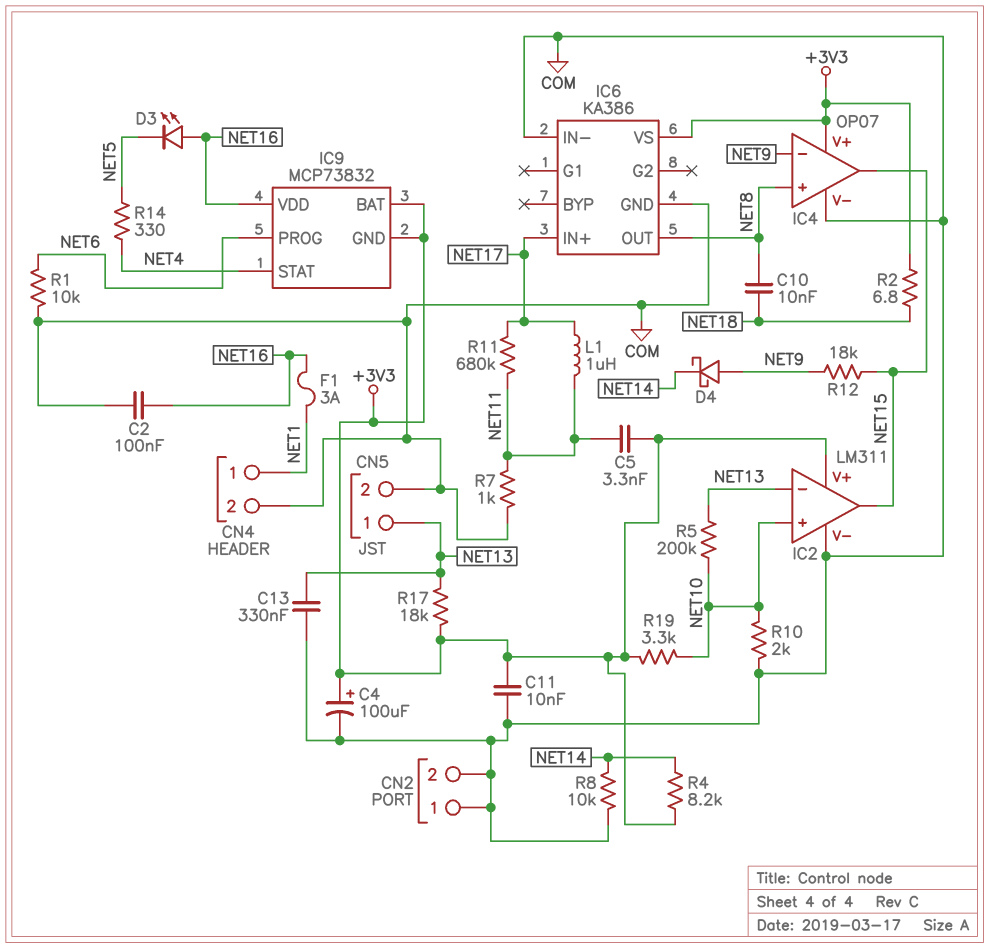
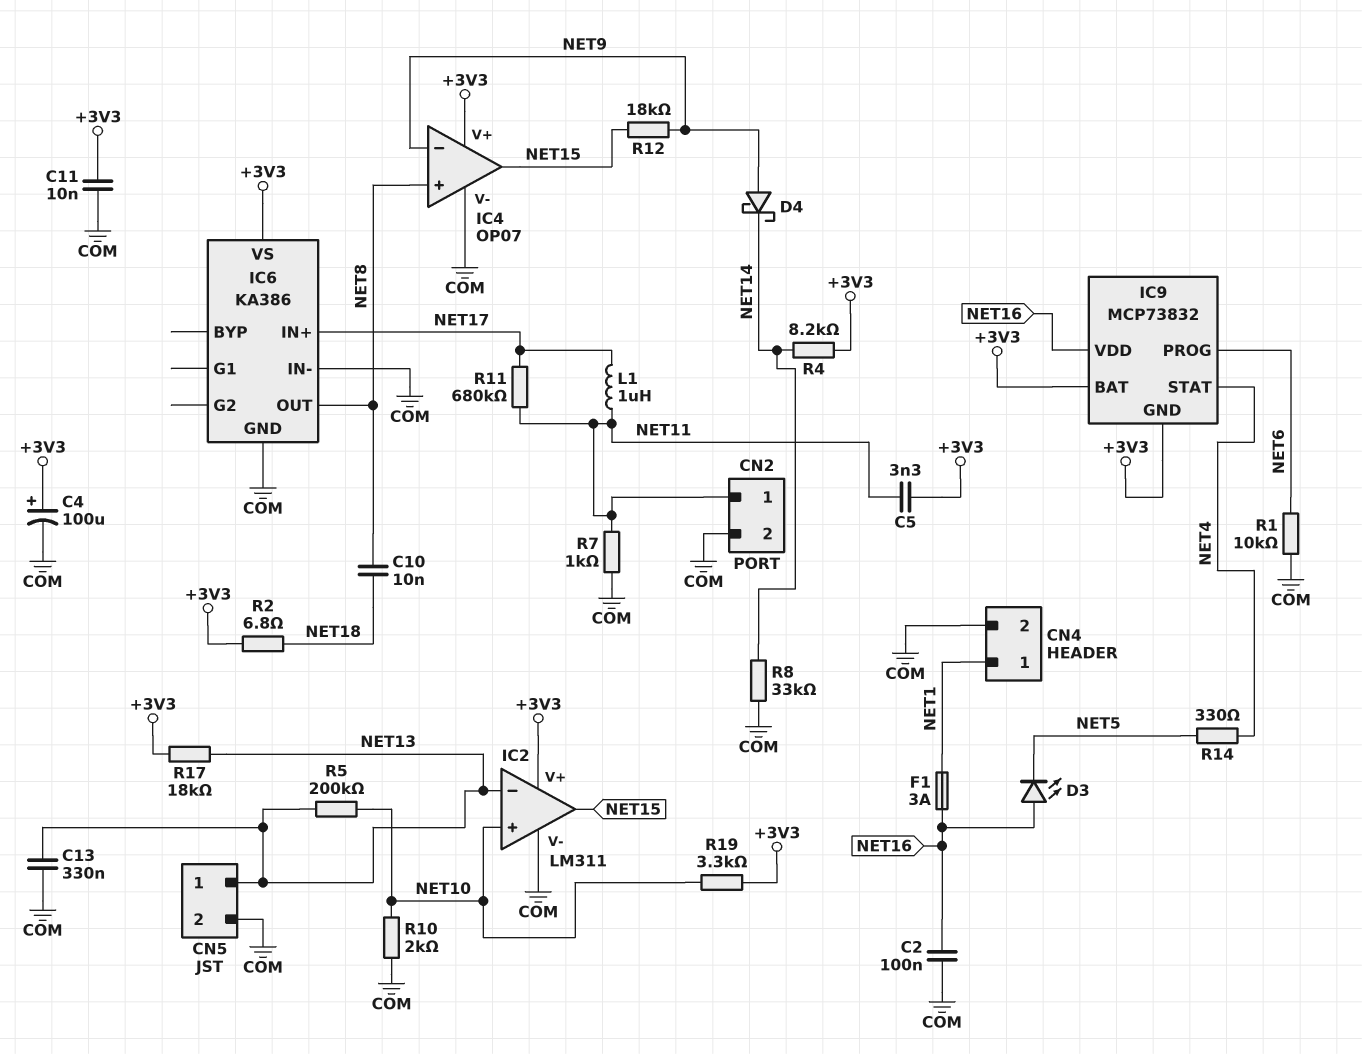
CN2 pin 1: COM -> NET11
R8: 10k (COM, NET14) -> 33k (COM, NET14)

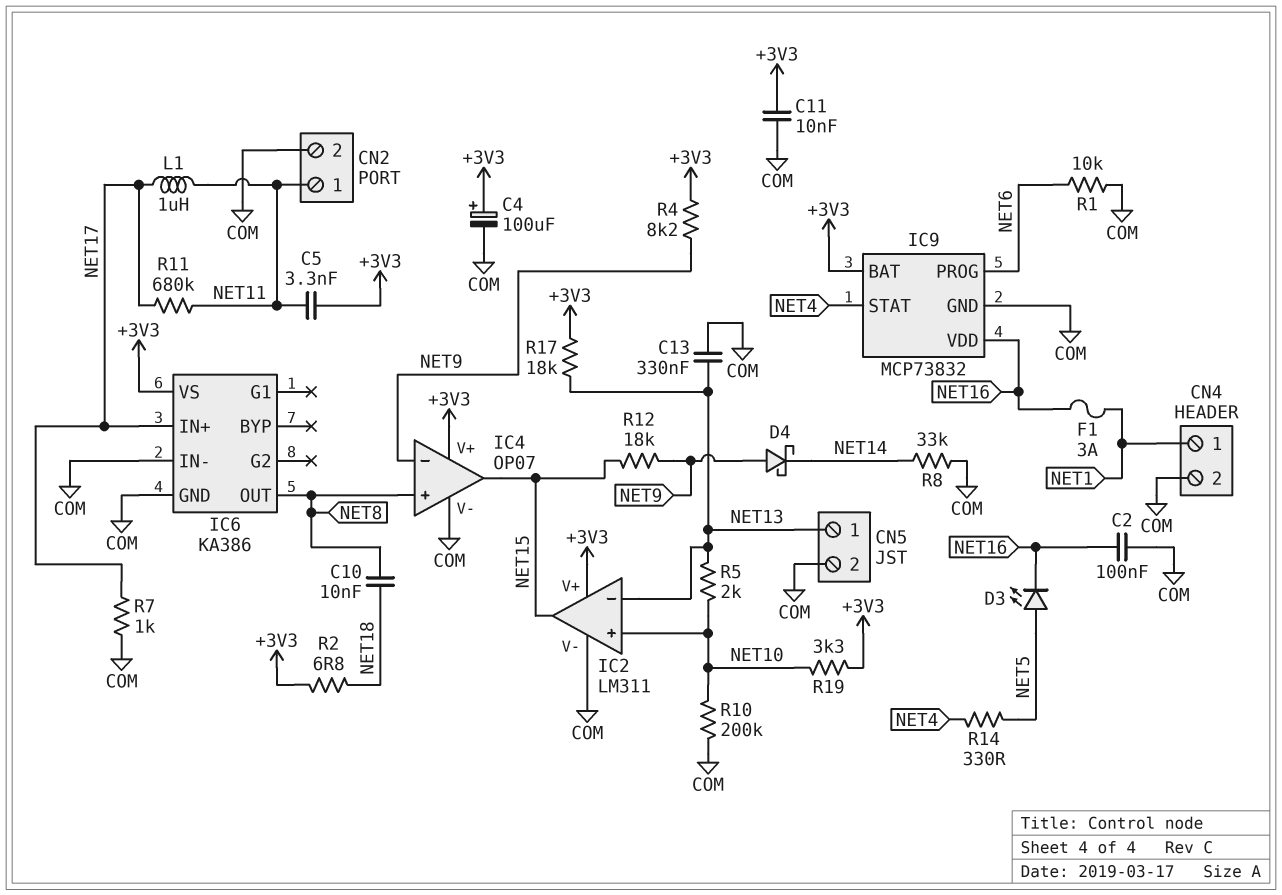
D3: LED (A NET16, K NET5) -> LED (A NET5, K NET16)
IC9 pin GND: +3V3 -> COM
R4: 8.2k (+3V3, NET14) -> 8.2k (+3V3, NET9)
R5: 200k (NET10, NET13) -> 2k (NET10, NET13)
R7: 1k (COM, NET11) -> 1k (COM, NET17)
R10: 2k (COM, NET10) -> 200k (COM, NET10)

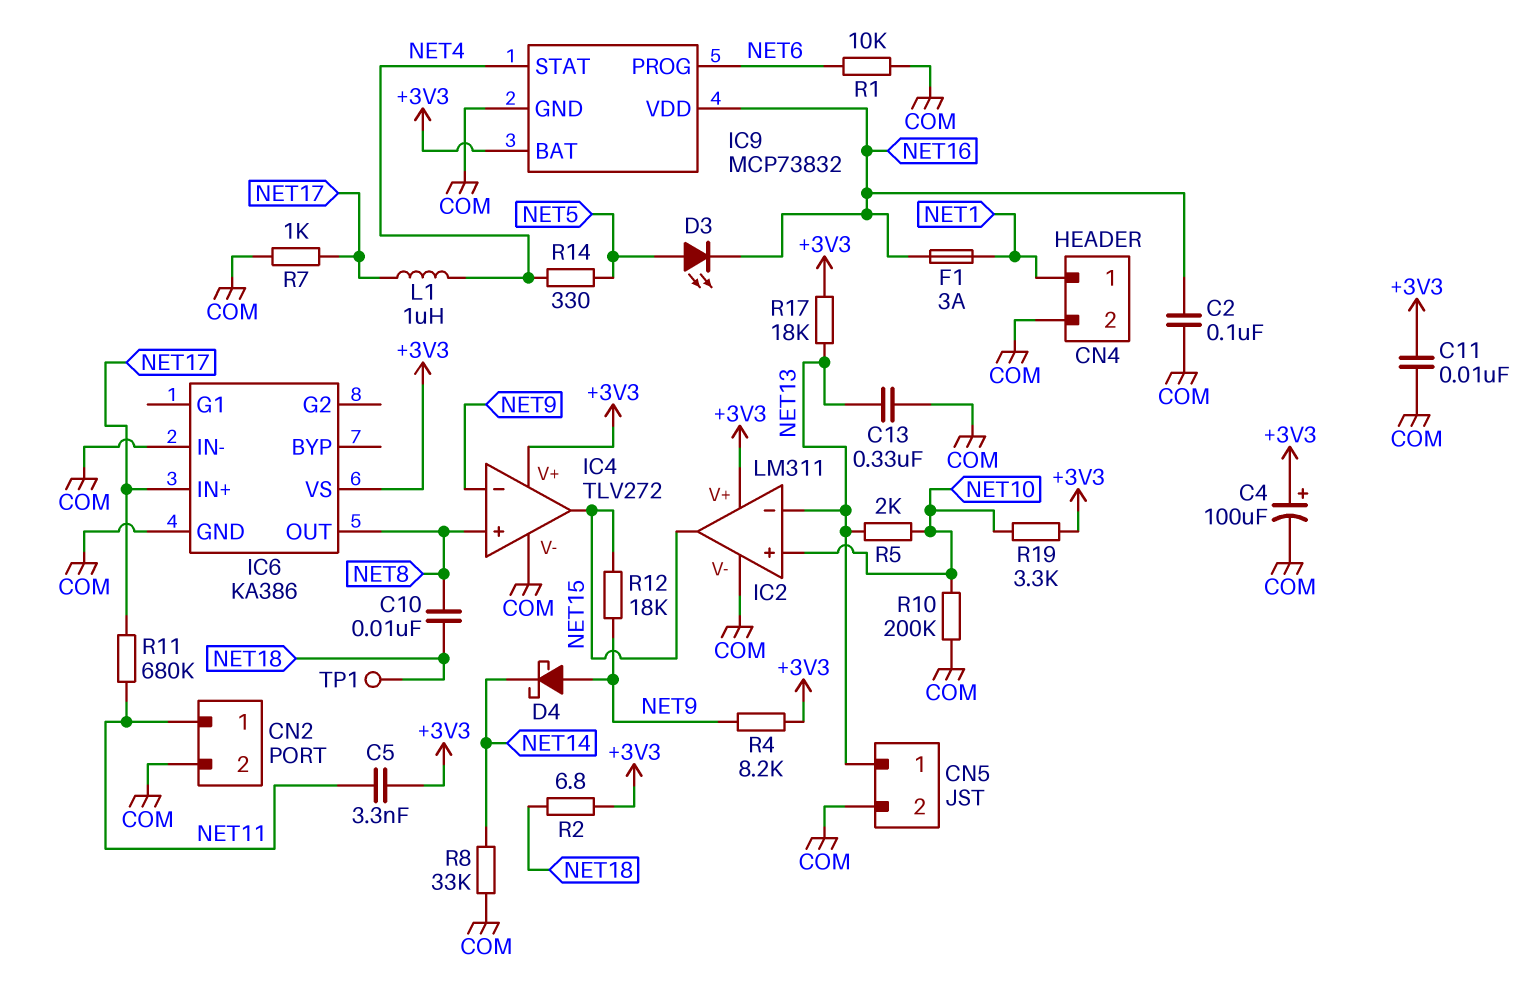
IC4: OP07 -> TLV272
L1: 1uH (NET11, NET17) -> 1uH (NET4, NET17)
TP1: none -> test point (NET18)

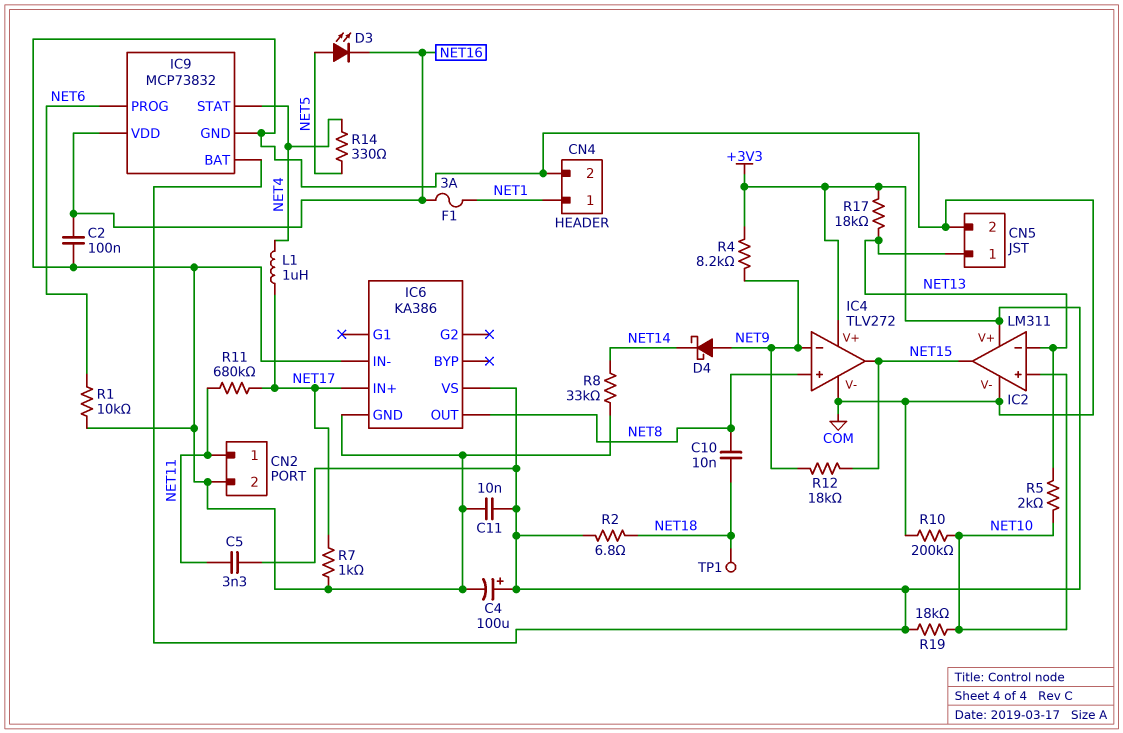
C13: 330nF (COM, NET13) -> none
R19: 3.3k (+3V3, NET10) -> 18k (+3V3, NET10)

